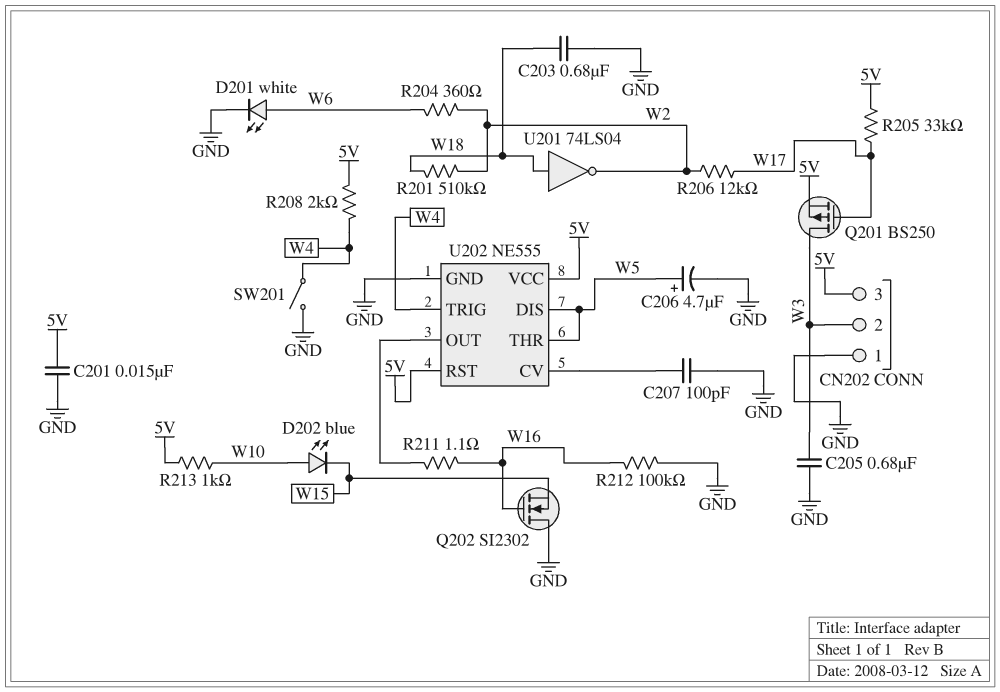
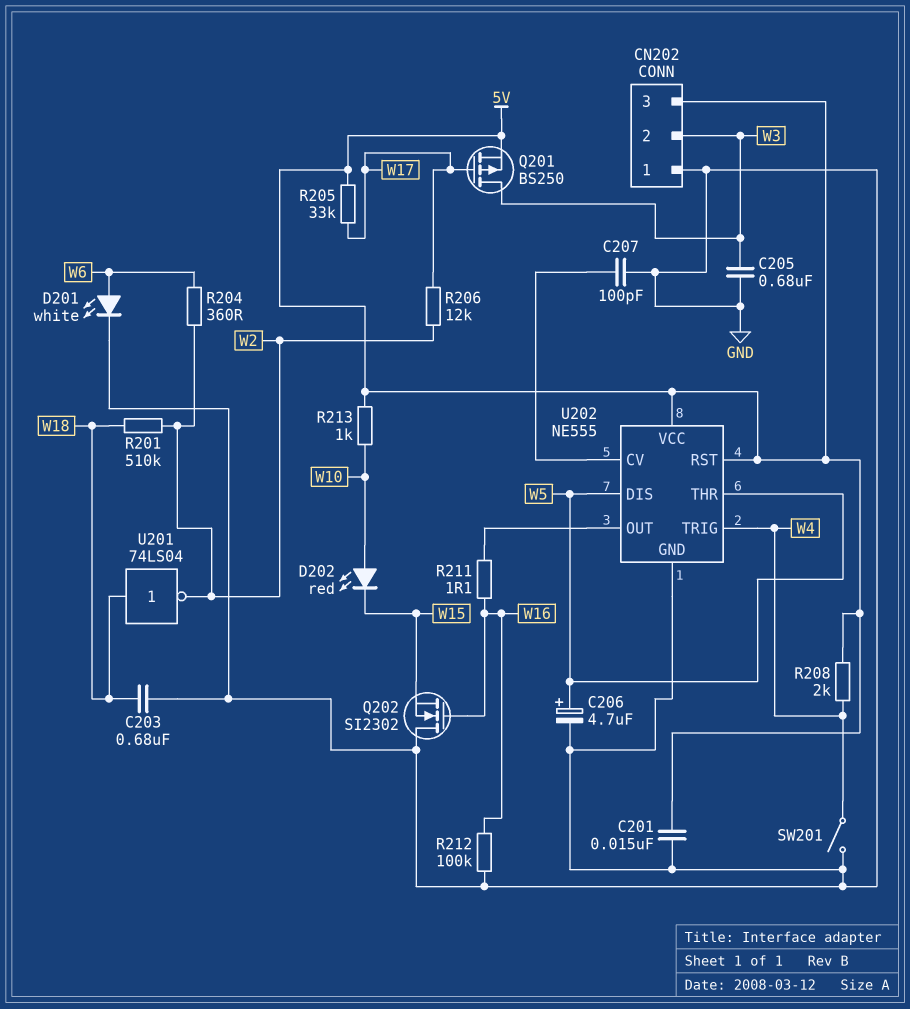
D202: LED blue (A W10, K W15) -> LED red (A W10, K W15)

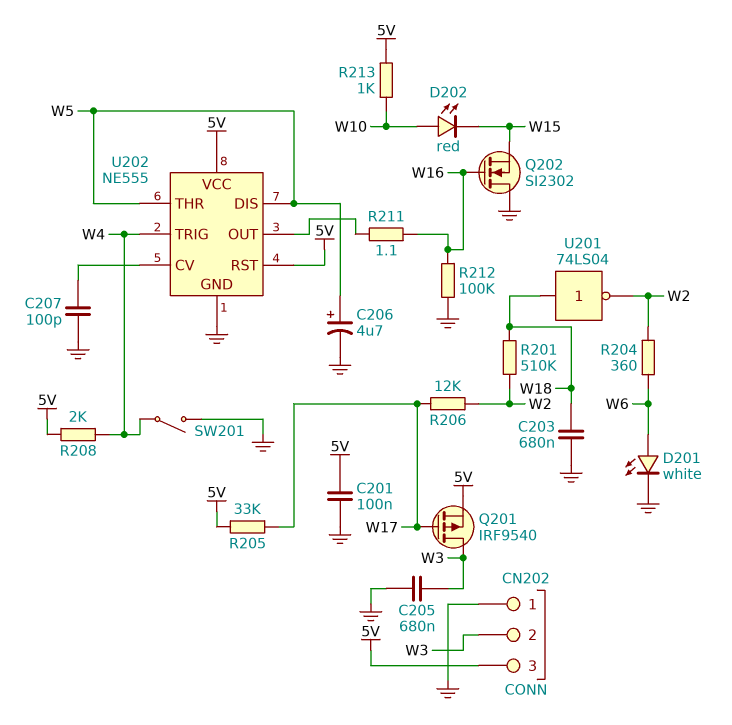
C201: 15nF (5V, GND) -> 100nF (5V, GND)
Q201: PMOS BS250 (G W17, D W3, S 5V) -> PMOS IRF9540 (G W17, D W3, S 5V)

